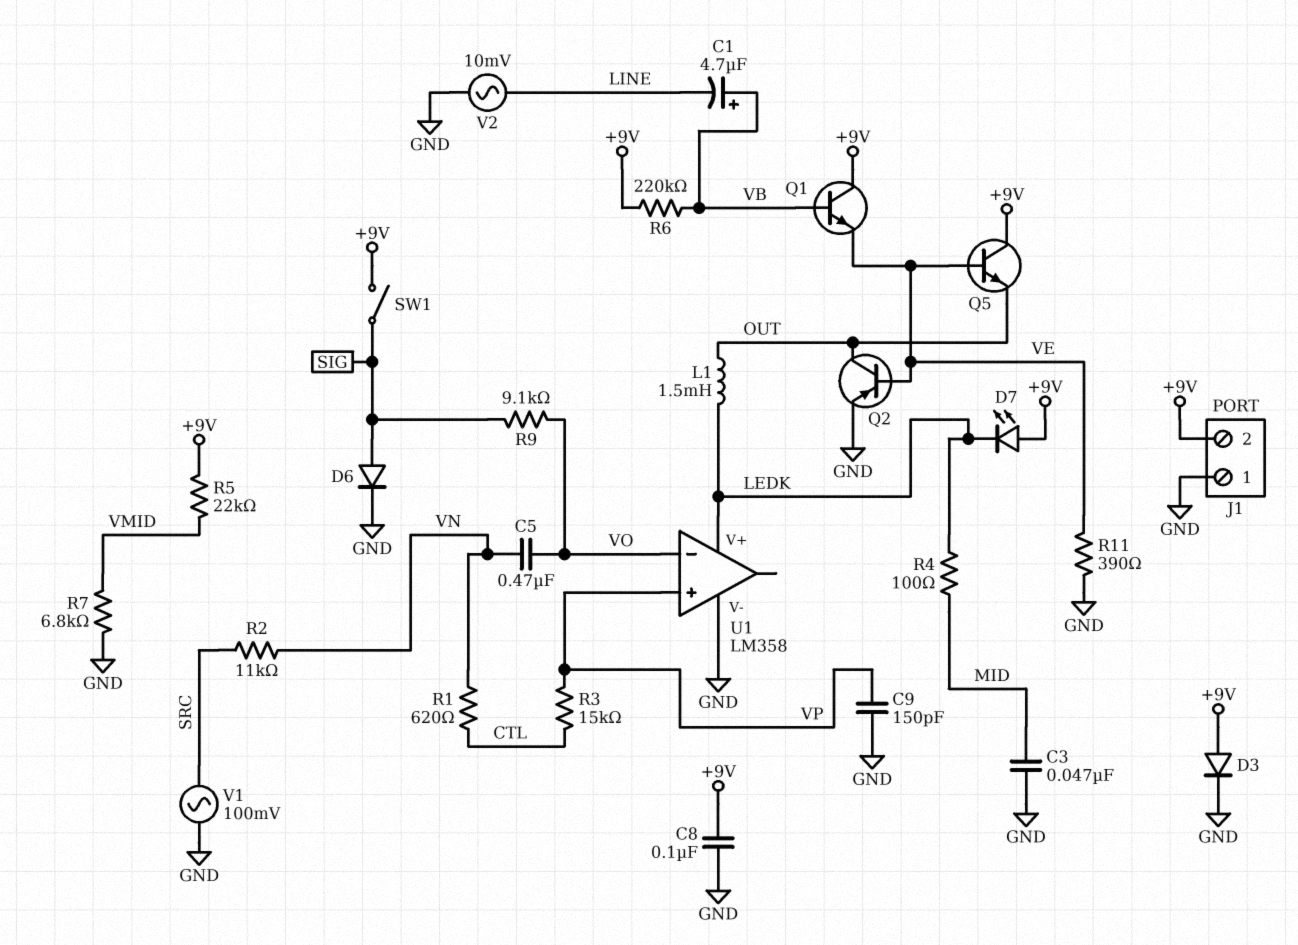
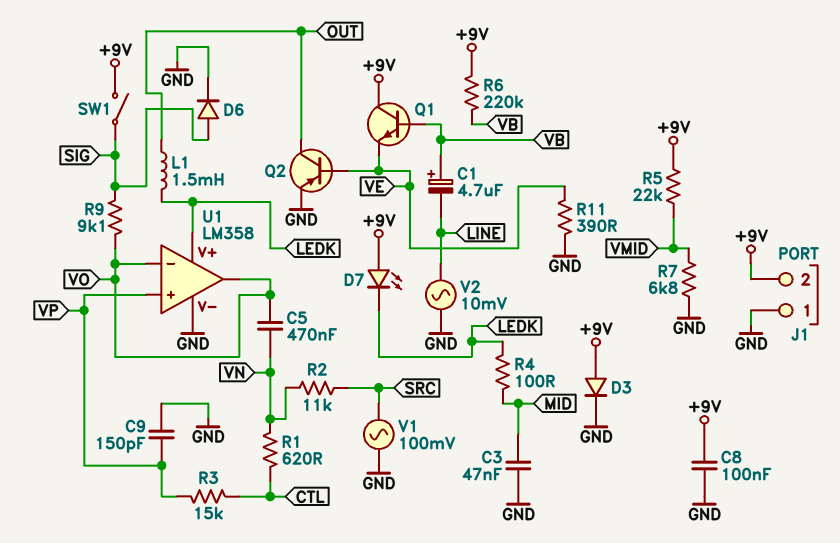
Q5: NPN (B VE, C +9V, E OUT) -> none
U1 pin out: none -> VO

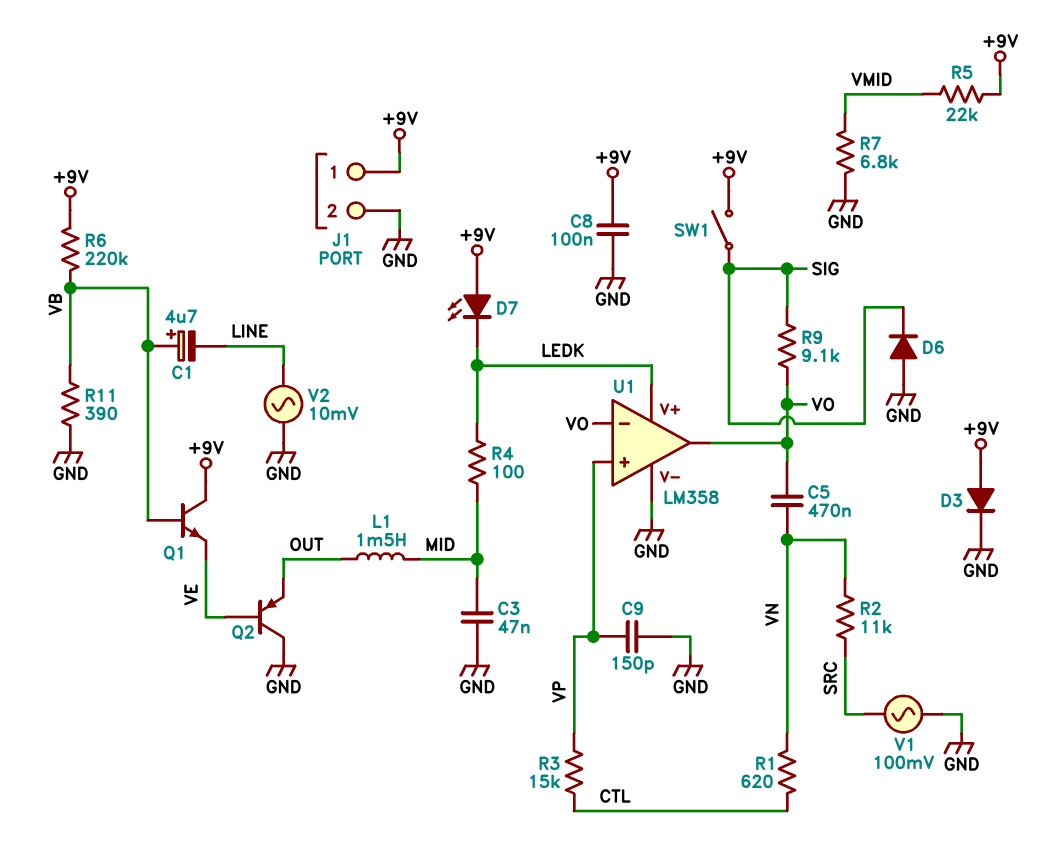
D6: diode (A SIG, K GND) -> diode (A GND, K SIG)
J1 pin 1: GND -> +9V
J1 pin 2: +9V -> GND
L1: 1.5mH (LEDK, OUT) -> 1.5mH (MID, OUT)
Q2: PNP (B VE, C OUT, E GND) -> PNP (B VE, C GND, E OUT)
R11: 390 (GND, VE) -> 390 (GND, VB)

